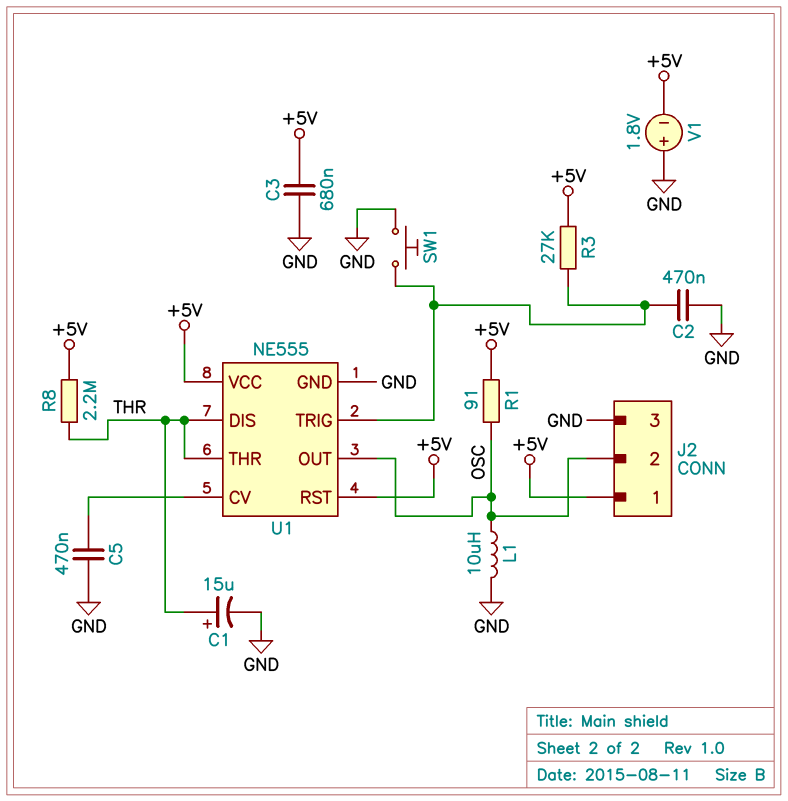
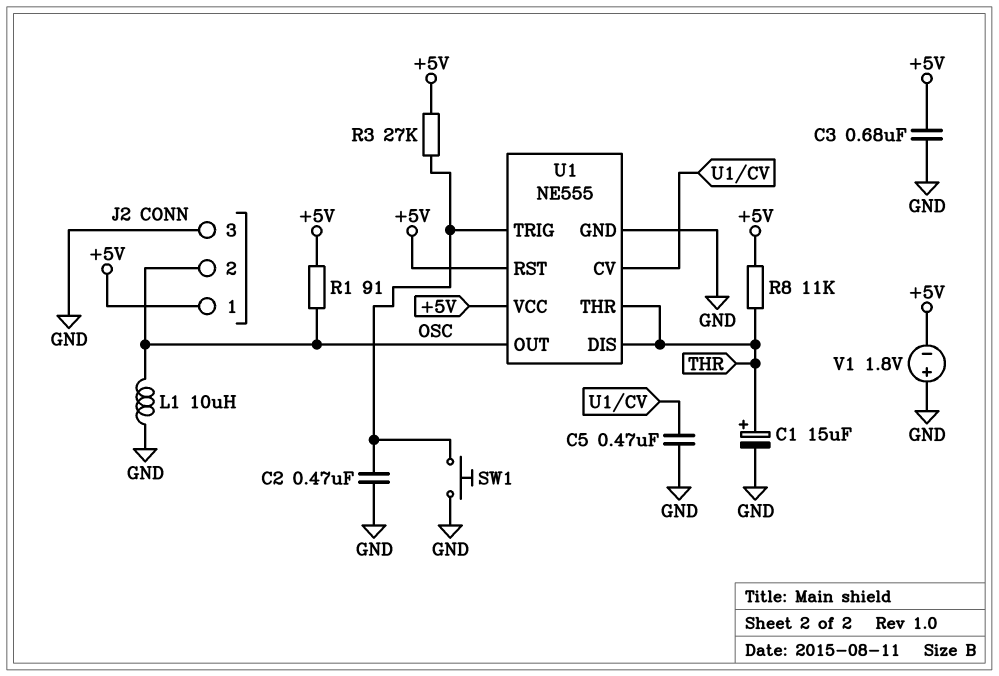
R8: 2.2M (+5V, THR) -> 11k (+5V, THR)

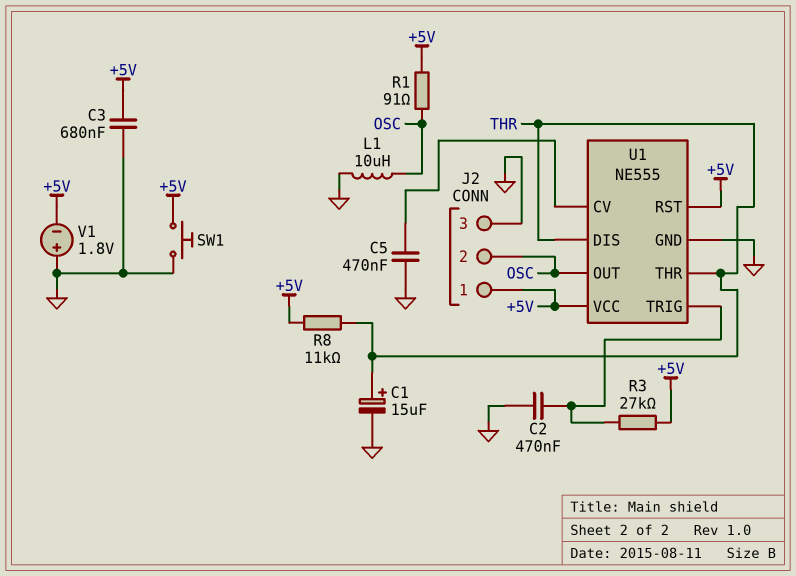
SW1: button (GND, U1/TRIG) -> button (+5V, GND)

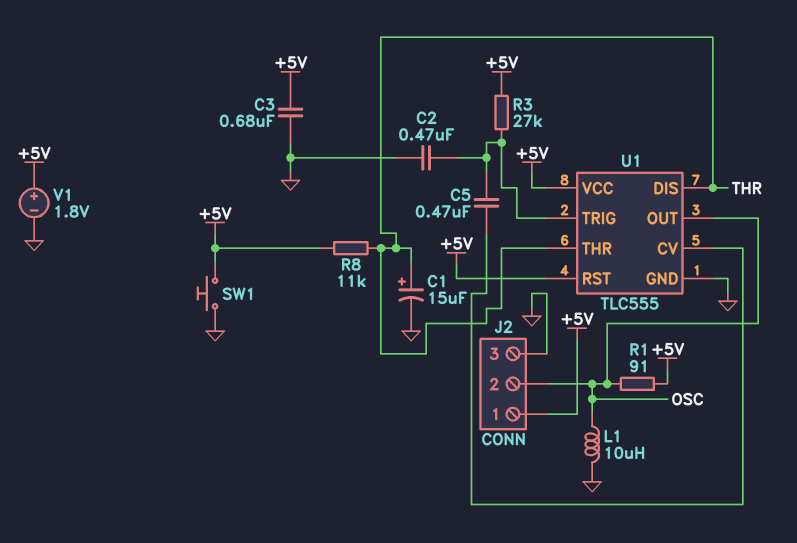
C5: 470nF (GND, U1/CV) -> 470nF (U1/CV, U1/TRIG)
U1: NE555 -> TLC555
V1: 1.8V (plus GND, minus +5V) -> 1.8V (plus +5V, minus GND)

